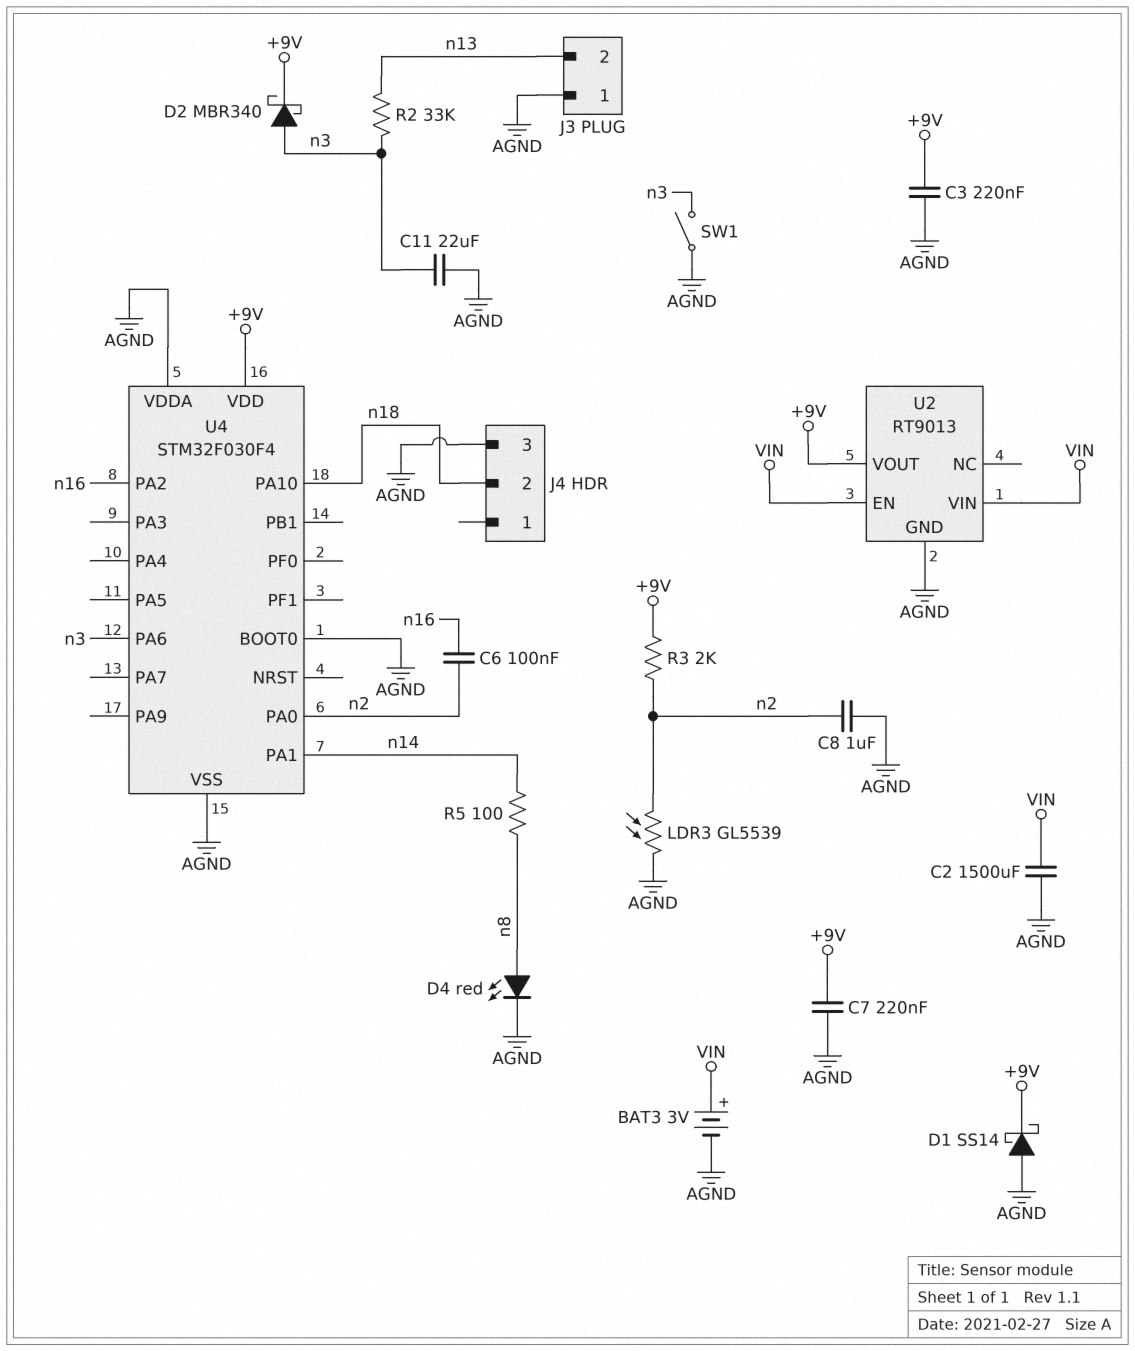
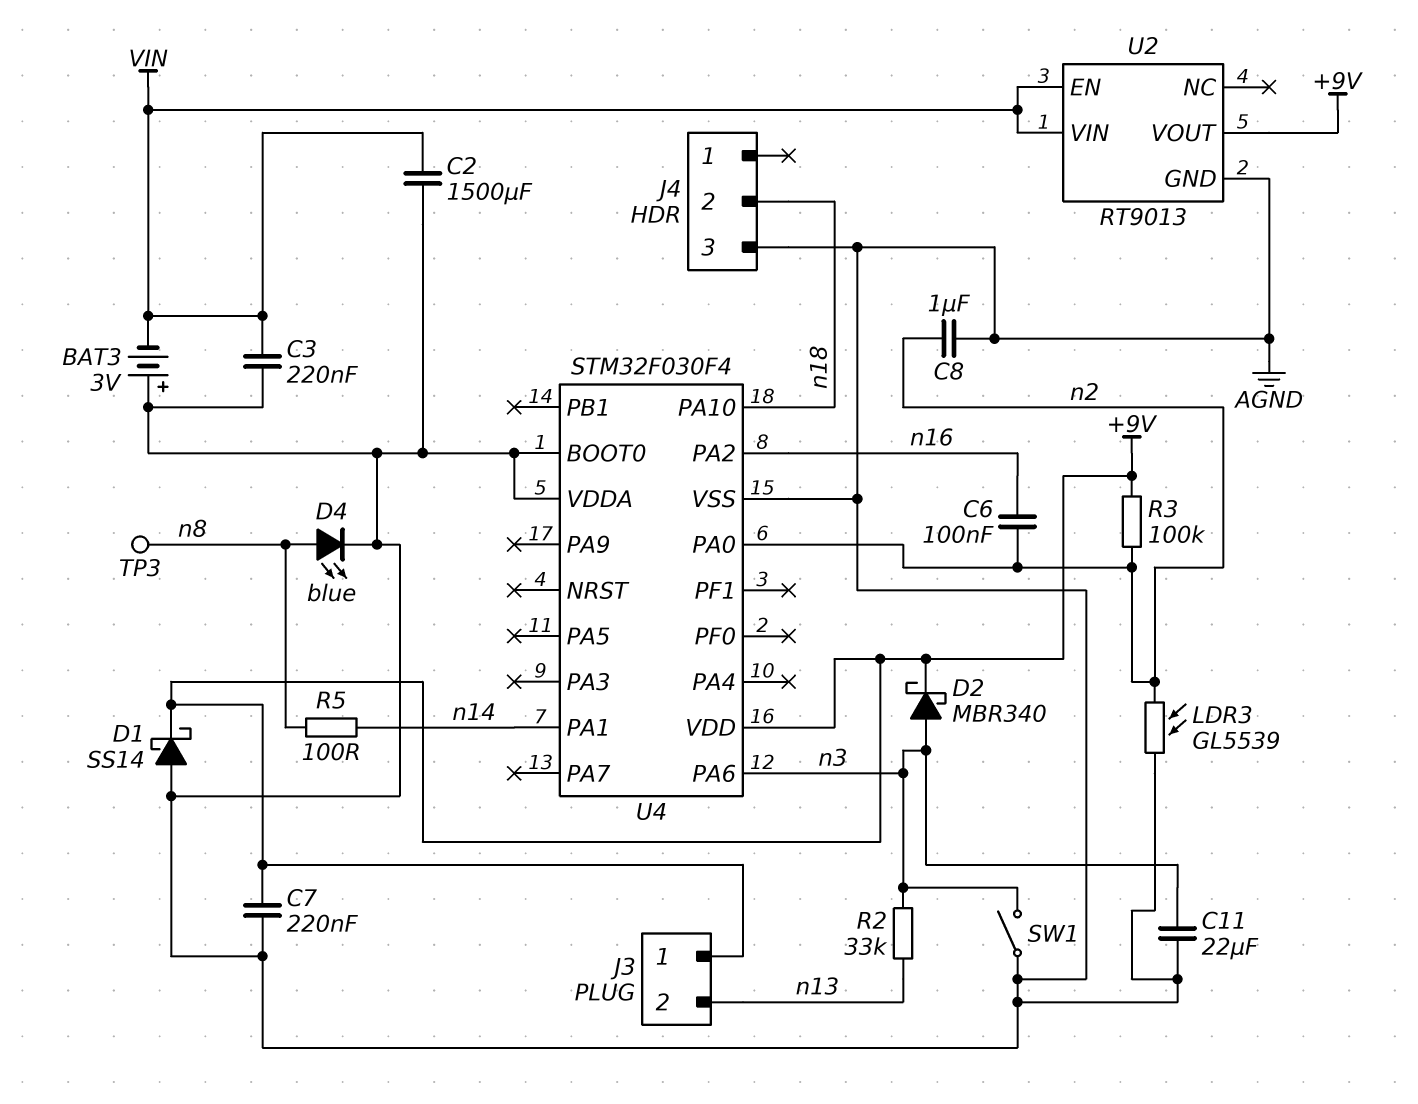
BAT3: 3V (plus VIN, minus AGND) -> 3V (plus AGND, minus VIN)
C3: 220nF (+9V, AGND) -> 220nF (AGND, VIN)
D4: LED red (A n8, K AGND) -> LED blue (A n8, K AGND)
J3 pin 1: AGND -> +9V
R3: 2k (+9V, n2) -> 100k (+9V, n2)
TP3: none -> test point (n8)

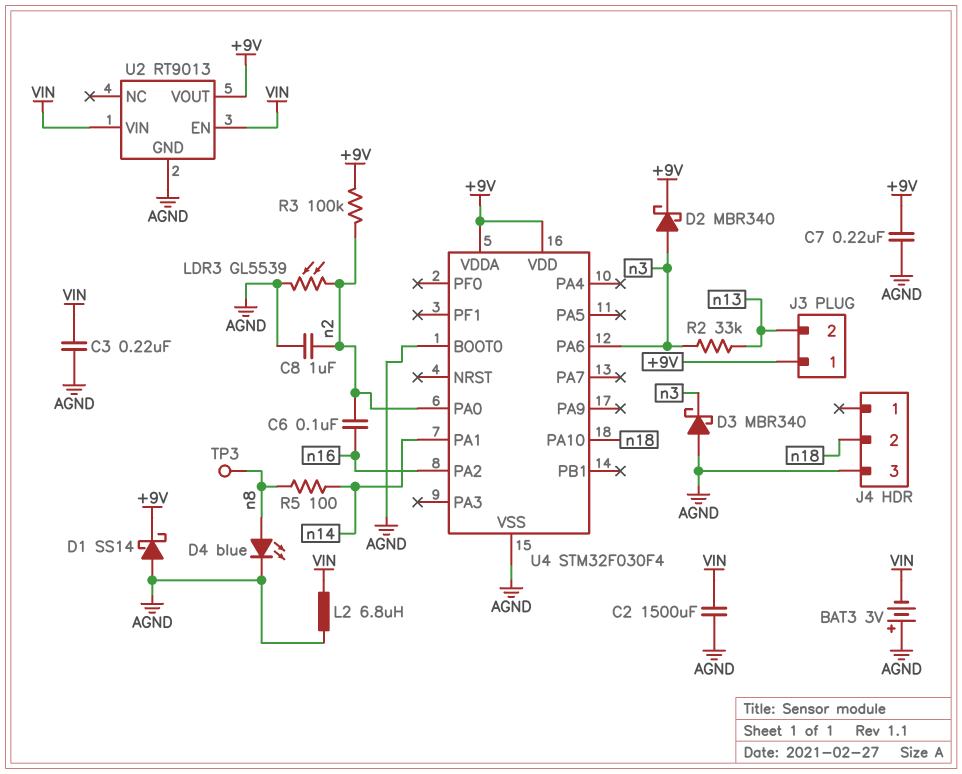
C11: 22uF (AGND, n3) -> none
D3: none -> schottky MBR340 (A AGND, K n3)
L2: none -> 6.8uH (AGND, VIN)
SW1: switch (AGND, n3) -> none
U4 pin VDDA: AGND -> +9V

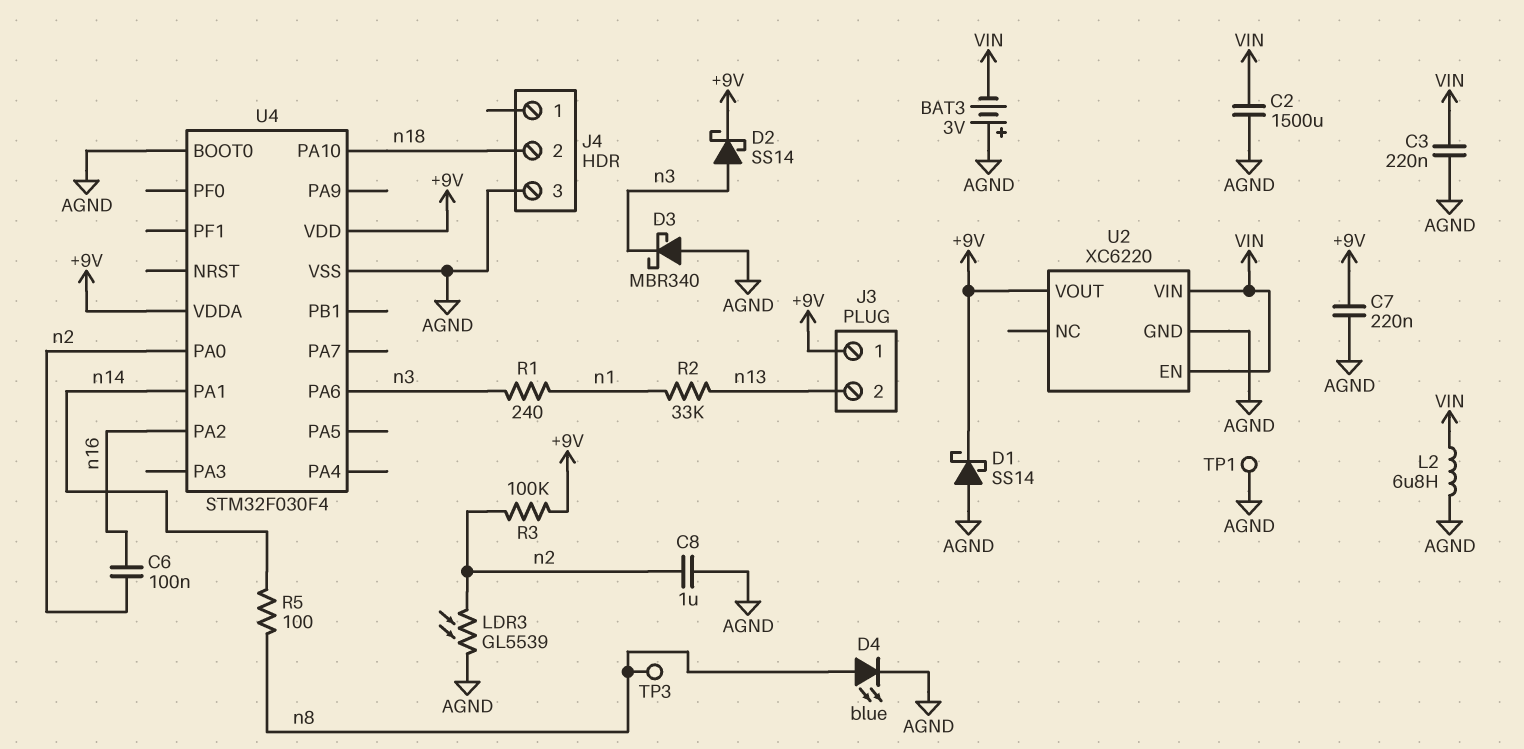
D2: schottky MBR340 (A n3, K +9V) -> schottky SS14 (A n3, K +9V)
R1: none -> 240 (n1, n3)
R2: 33k (n3, n13) -> 33k (n1, n13)
TP1: none -> test point (AGND)
U2: RT9013 -> XC6220

